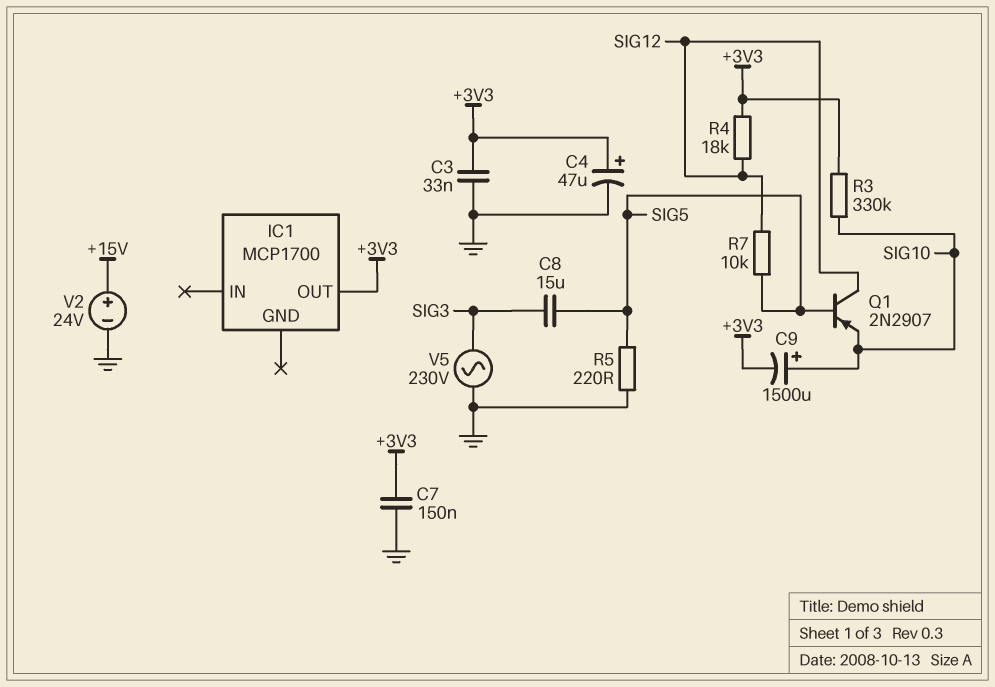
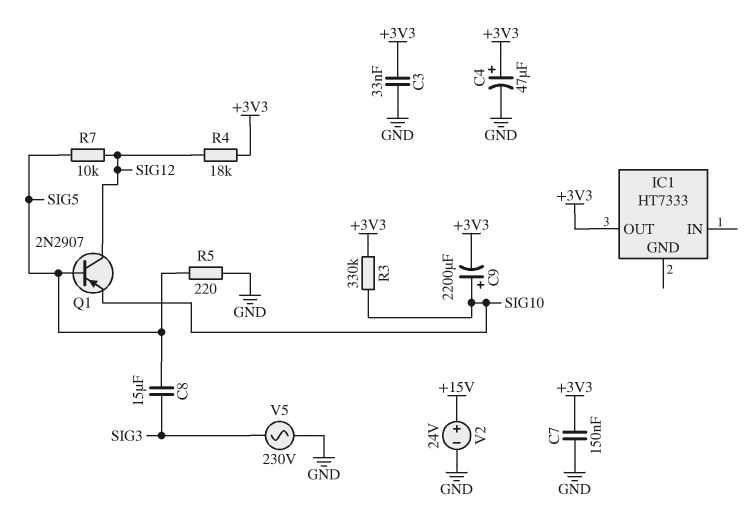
C9: 1500uF (plus SIG10, minus +3V3) -> 2200uF (plus SIG10, minus +3V3)
IC1: MCP1700 -> HT7333

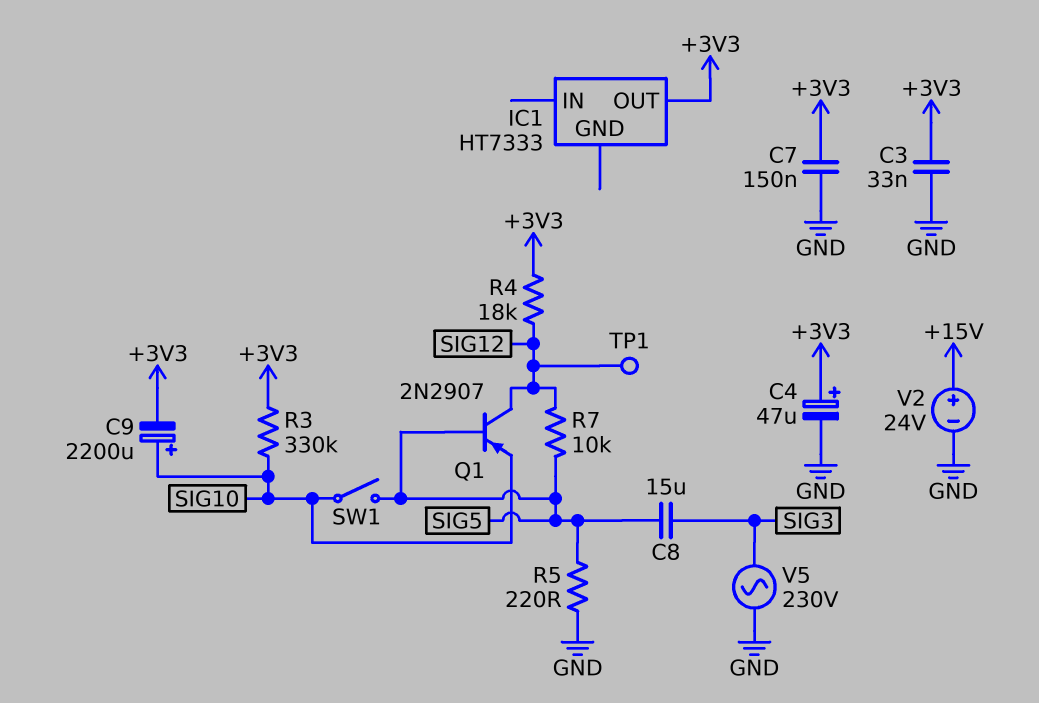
SW1: none -> switch (SIG5, SIG10)
TP1: none -> test point (SIG12)

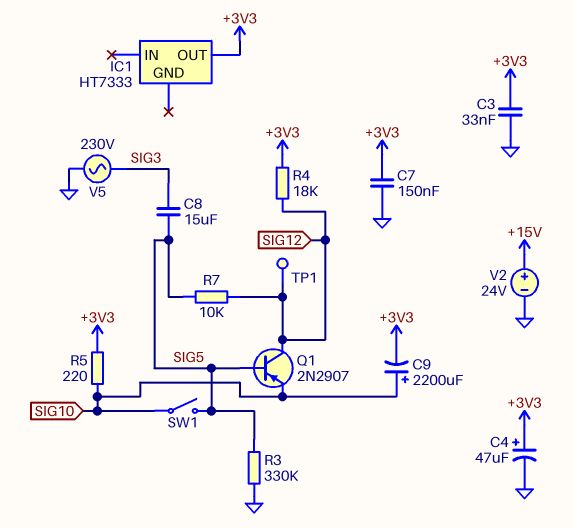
R3: 330k (+3V3, SIG10) -> 330k (GND, SIG5)
R5: 220 (GND, SIG5) -> 220 (+3V3, SIG10)

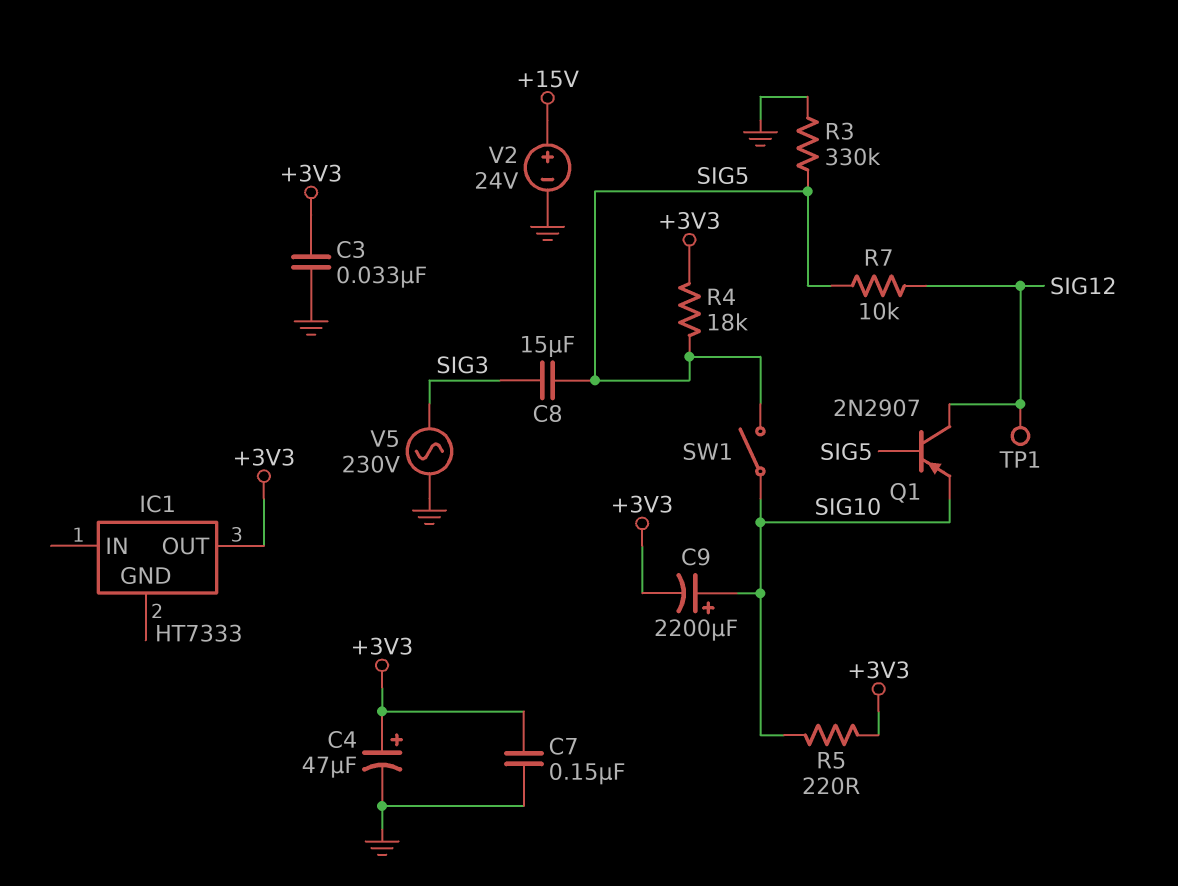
R4: 18k (+3V3, SIG12) -> 18k (+3V3, SIG5)

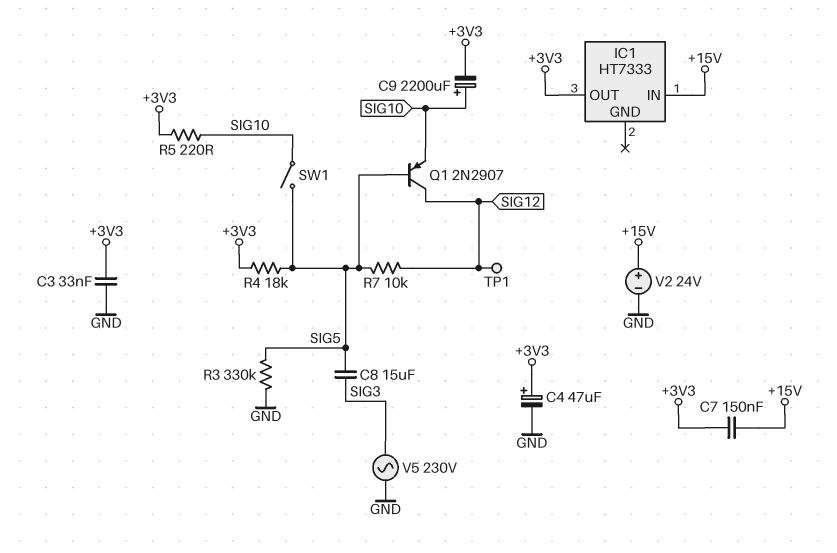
C7: 150nF (+3V3, GND) -> 150nF (+3V3, +15V)
IC1 pin IN: none -> +15V

